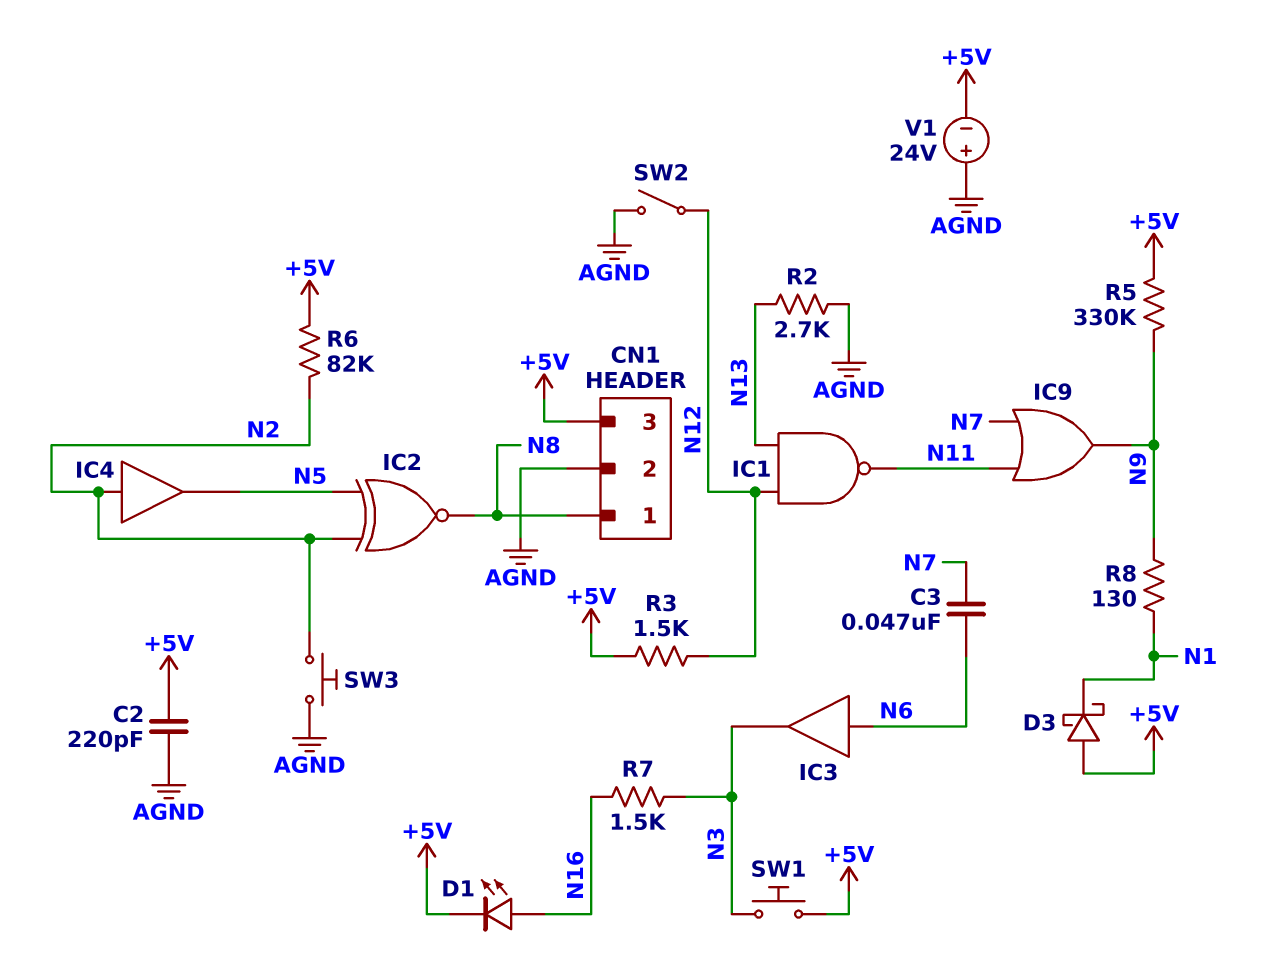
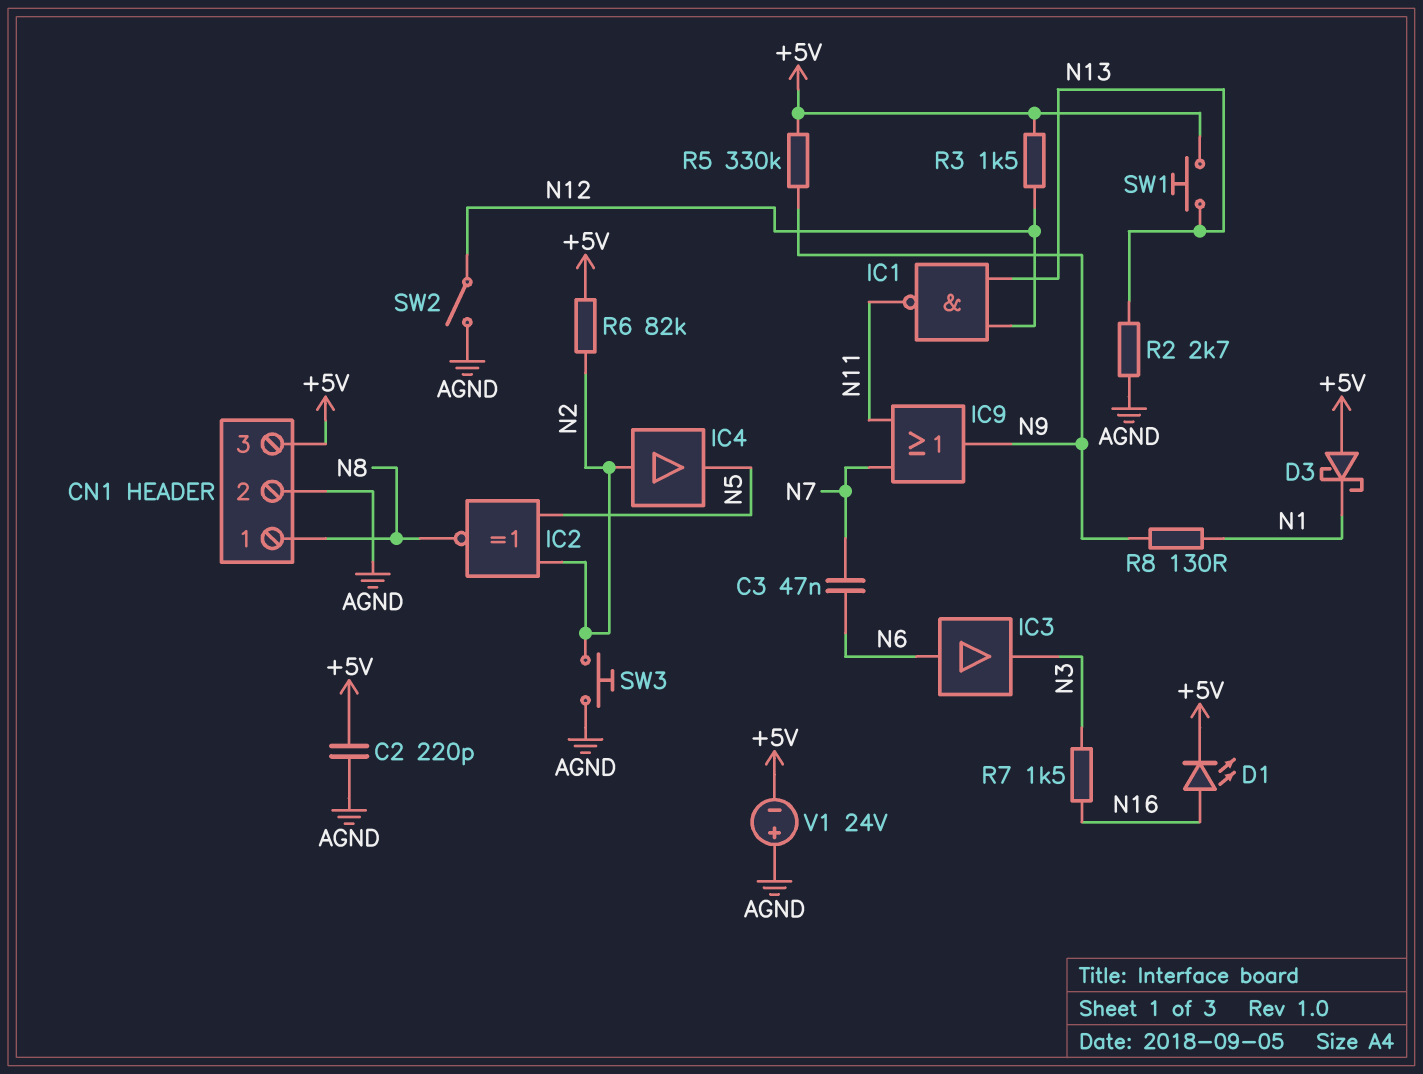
SW1: button (+5V, N3) -> button (+5V, N13)

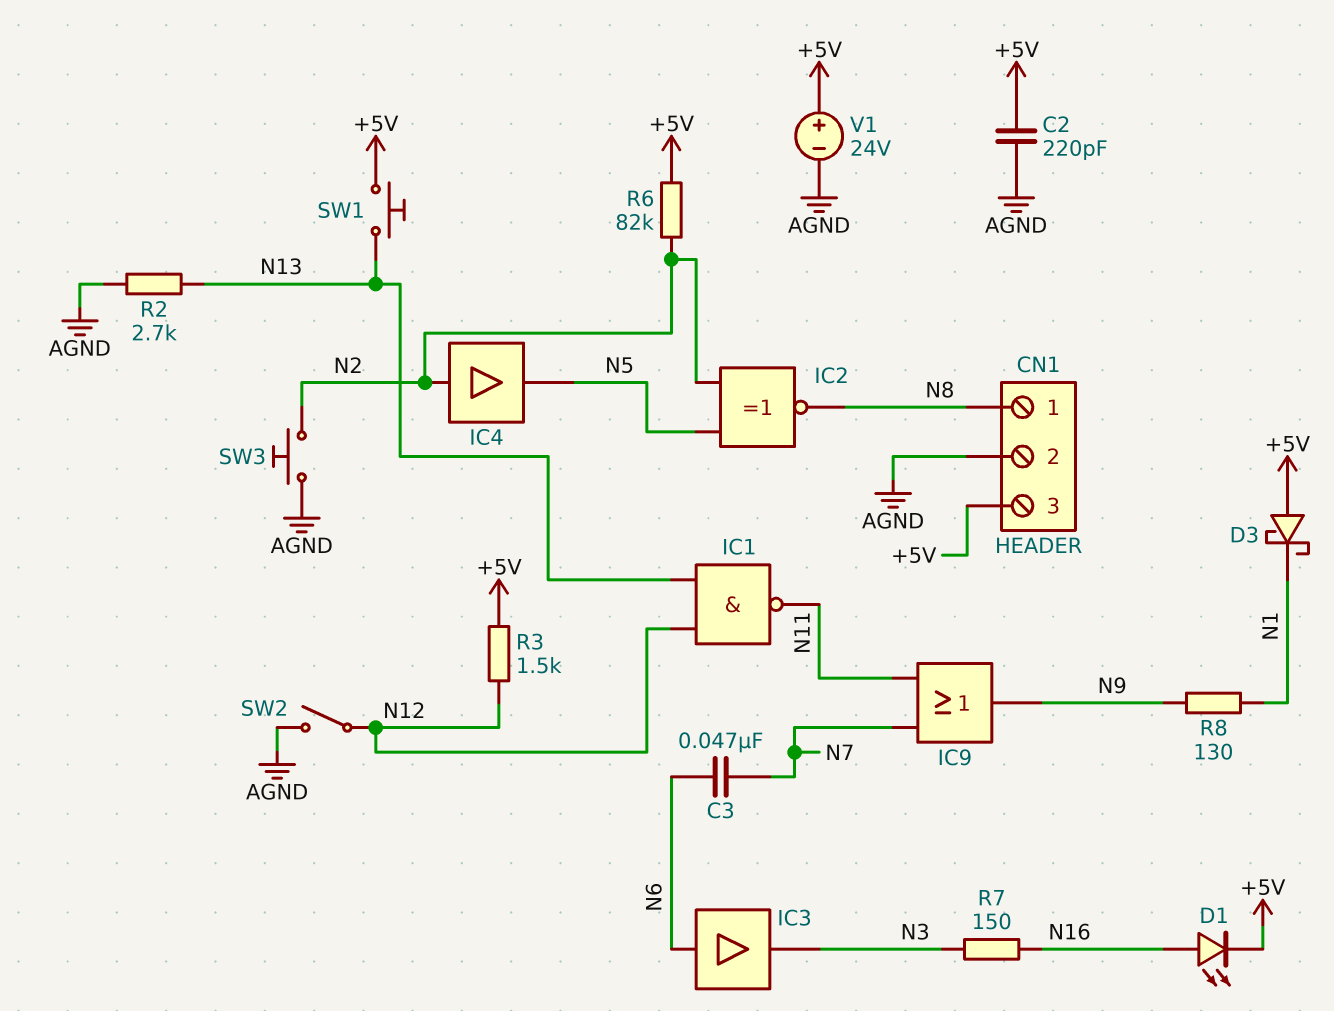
R5: 330k (+5V, N9) -> none
R7: 1.5k (N3, N16) -> 150 (N3, N16)
V1: 24V (plus AGND, minus +5V) -> 24V (plus +5V, minus AGND)

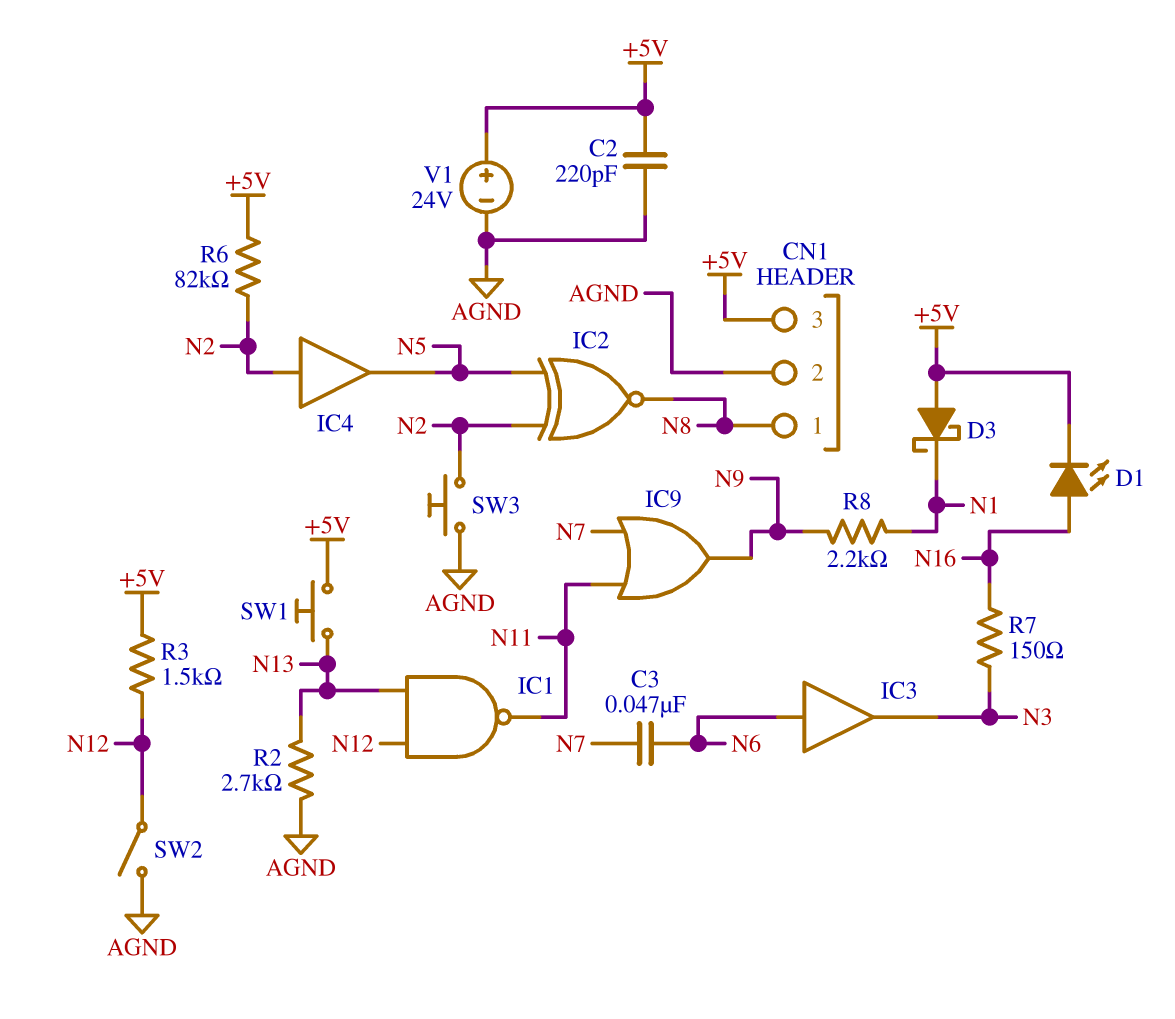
R8: 130 (N1, N9) -> 2.2k (N1, N9)

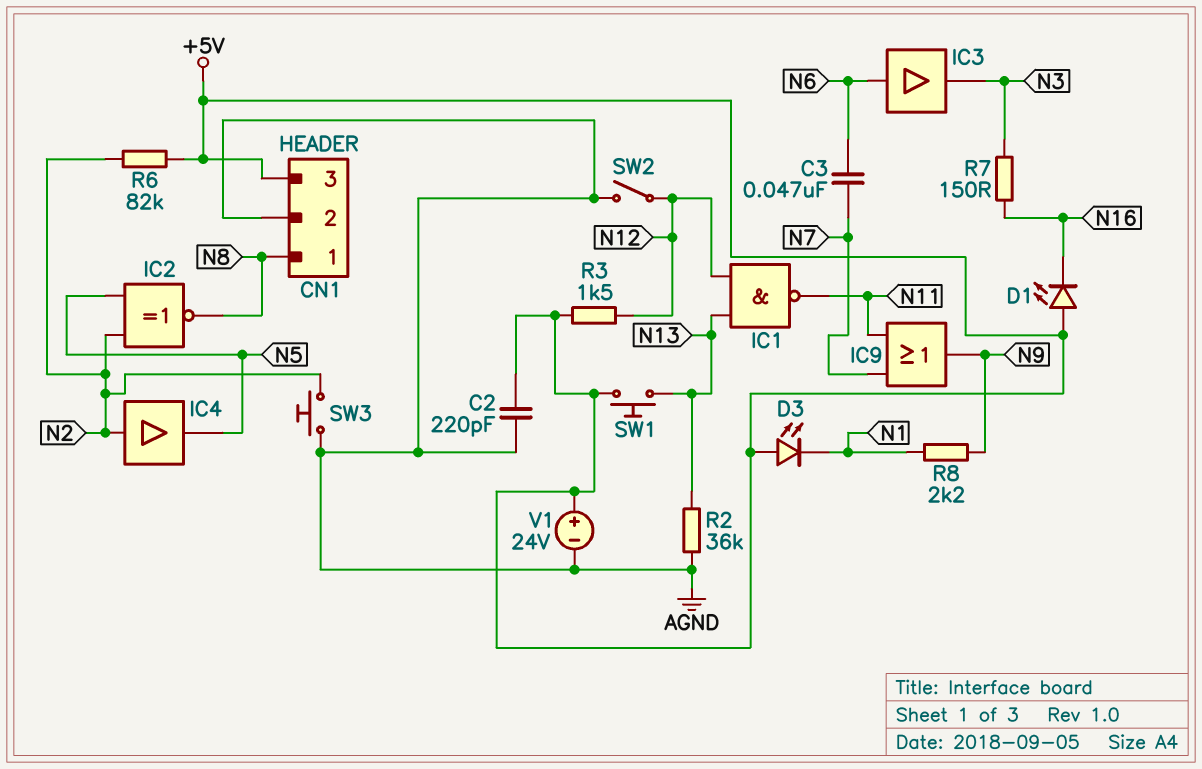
D1: LED (A N16, K +5V) -> LED (A +5V, K N16)
D3: schottky (A +5V, K N1) -> LED (A +5V, K N1)
R2: 2.7k (AGND, N13) -> 36k (AGND, N13)

